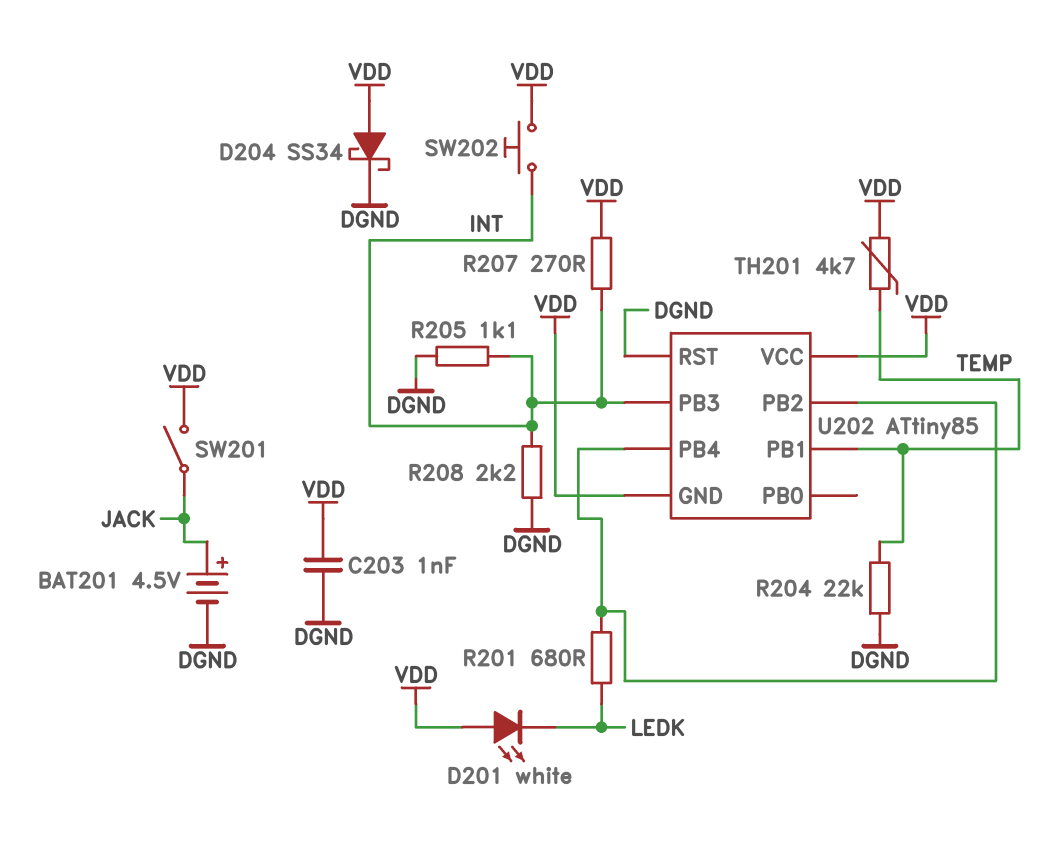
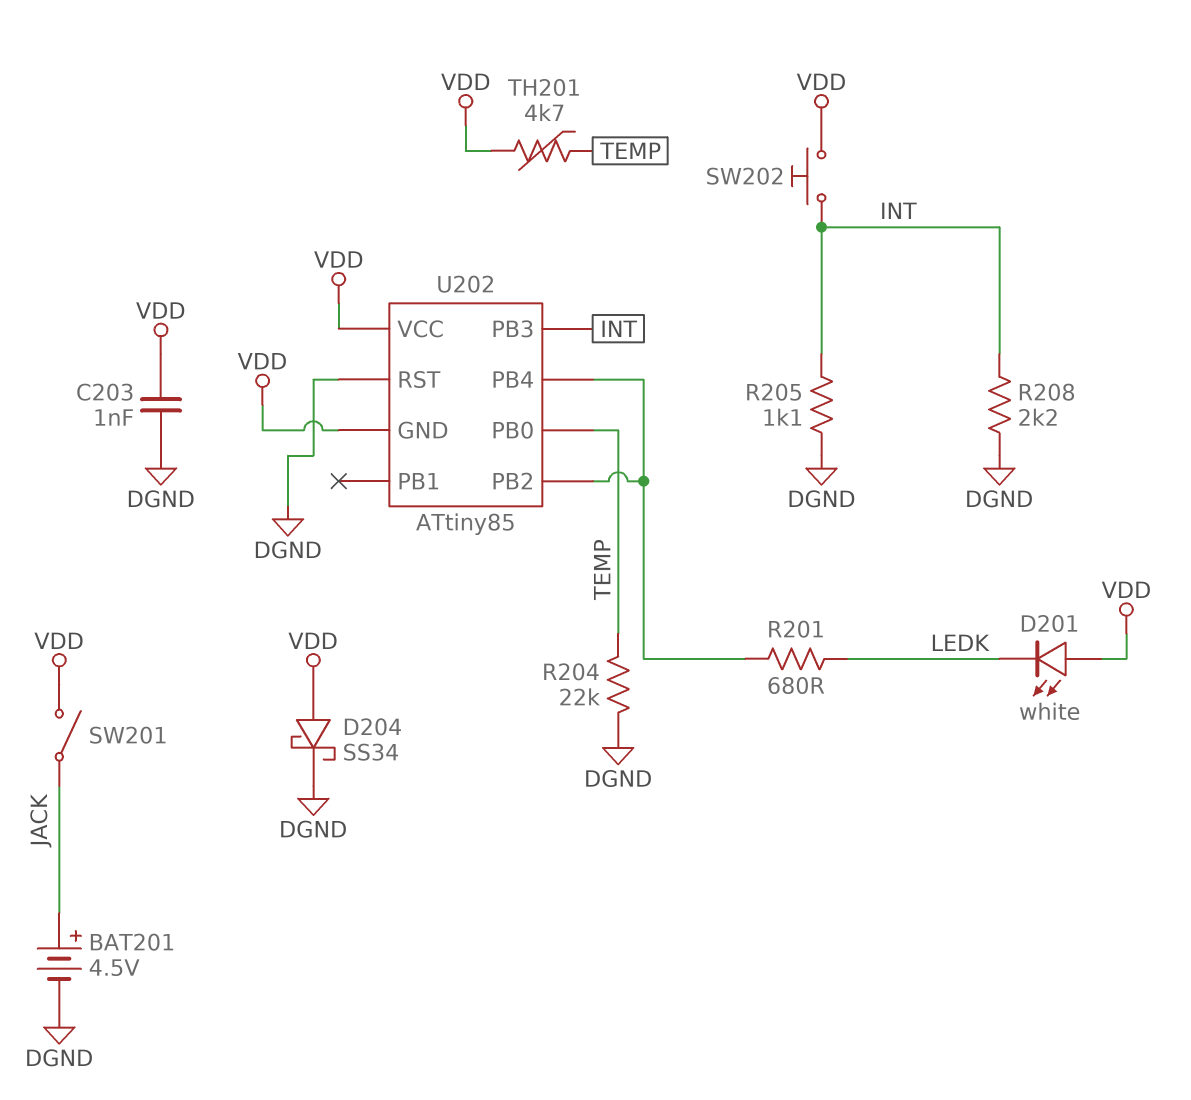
R207: 270 (INT, VDD) -> none
U202 pin PB0: none -> TEMP
U202 pin PB1: TEMP -> none

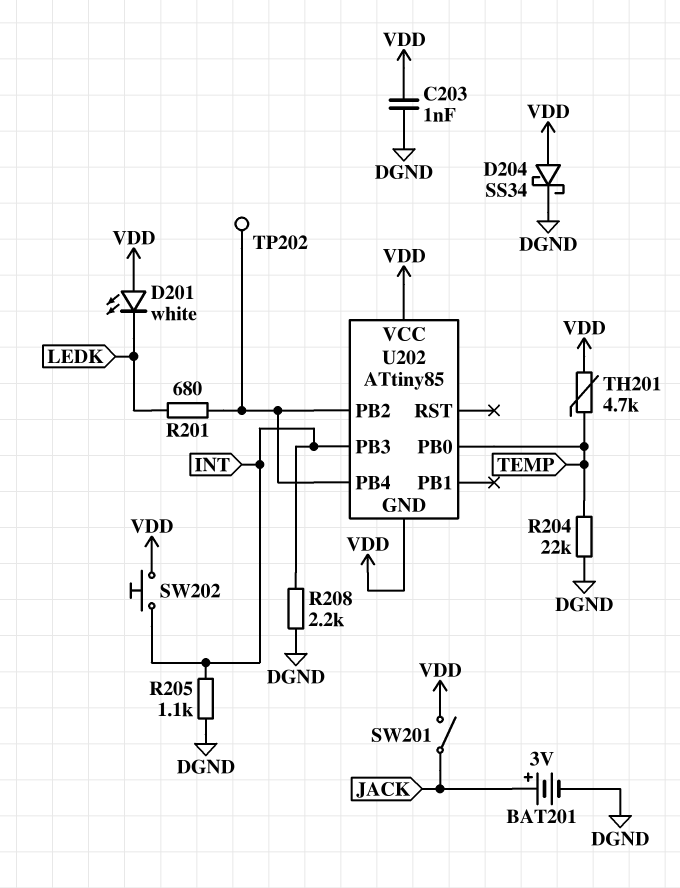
BAT201: 4.5V (plus JACK, minus DGND) -> 3V (plus JACK, minus DGND)
TP202: none -> test point (U202/PB2)
U202 pin RST: DGND -> none

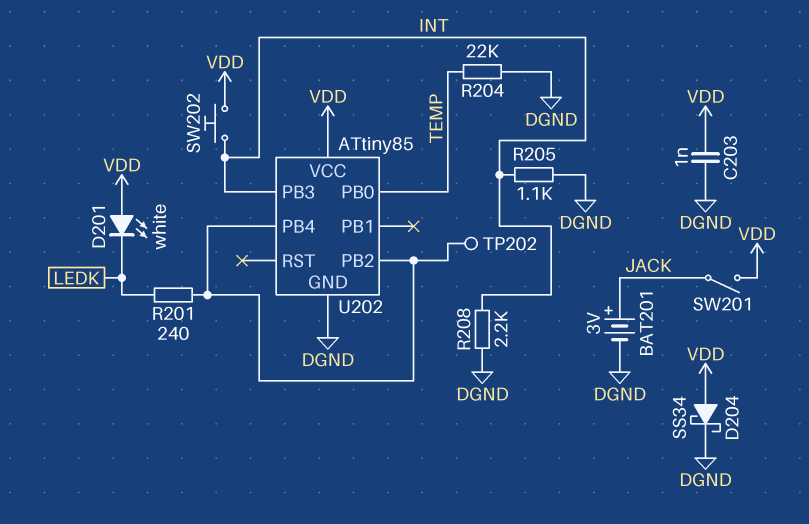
R201: 680 (LEDK, U202/PB2) -> 240 (LEDK, U202/PB2)
TH201: 4.7k (TEMP, VDD) -> none
U202 pin GND: VDD -> DGND

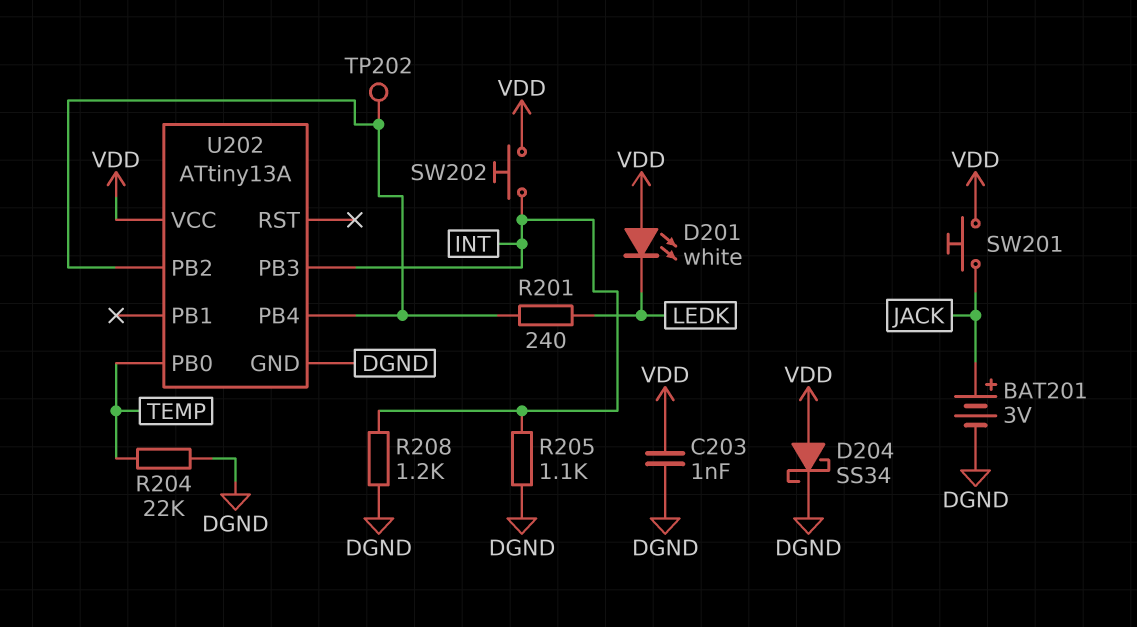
R208: 2.2k (DGND, INT) -> 1.2k (DGND, INT)
SW201: switch (JACK, VDD) -> button (JACK, VDD)
U202: ATtiny85 -> ATtiny13A

